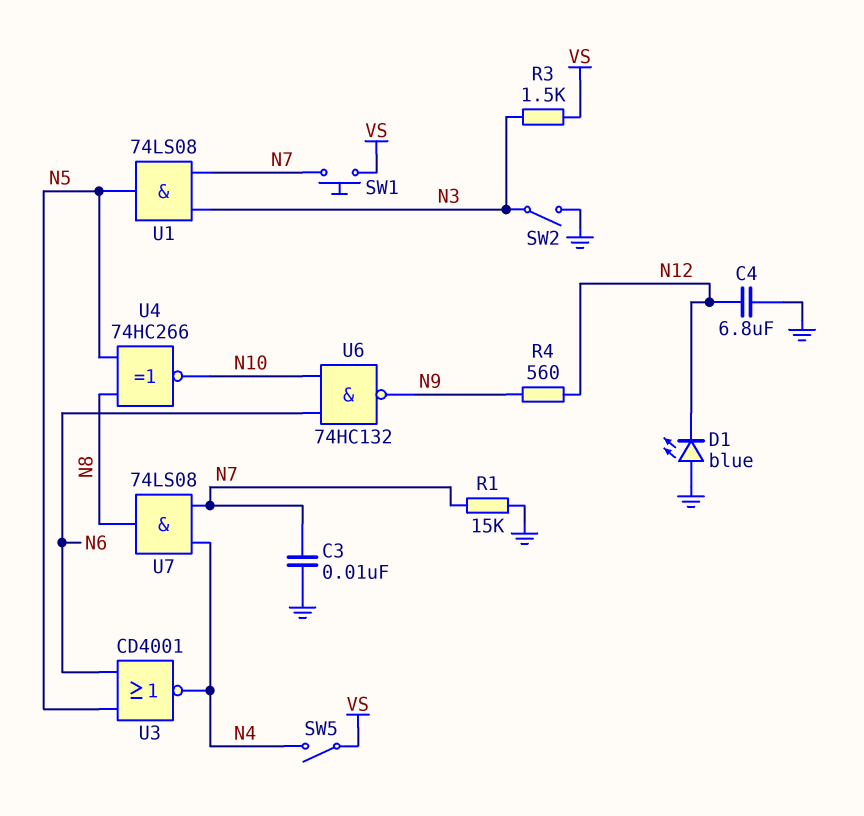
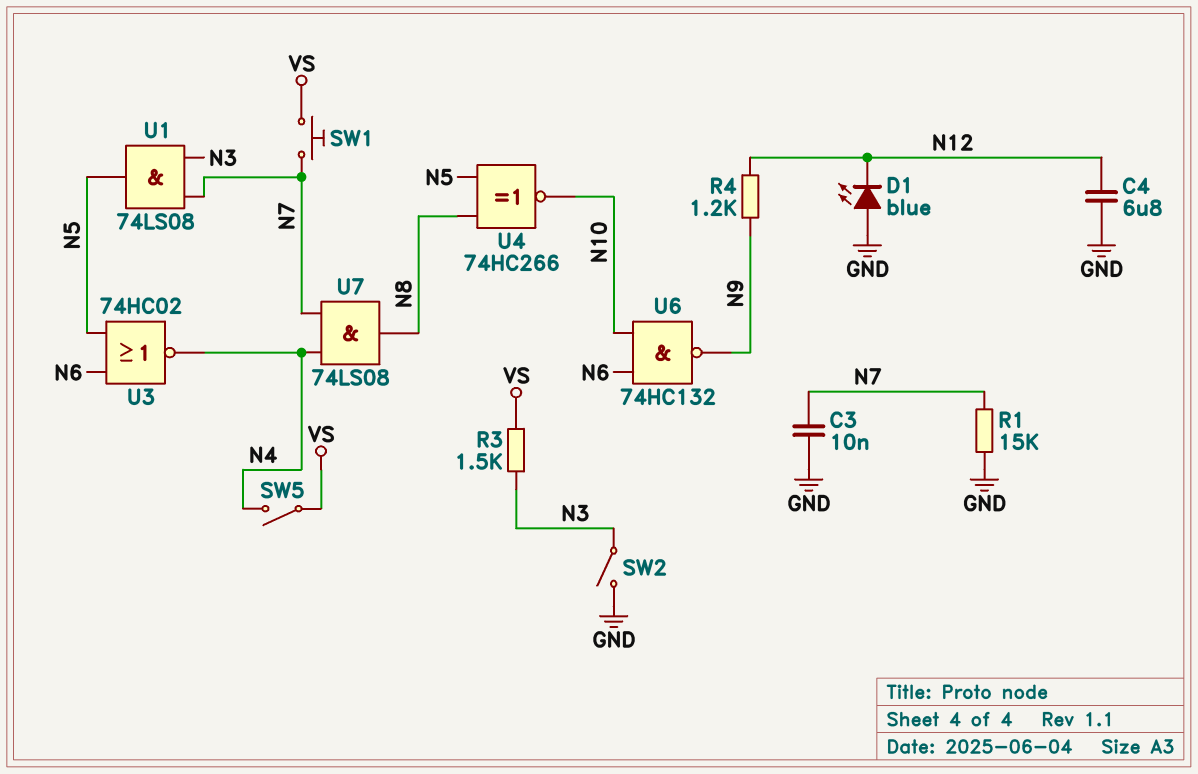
R4: 560 (N9, N12) -> 1.2k (N9, N12)
U3: NOR CD4001 (in N5, in N6, out N4) -> NOR 74HC02 (in N5, in N6, out N4)

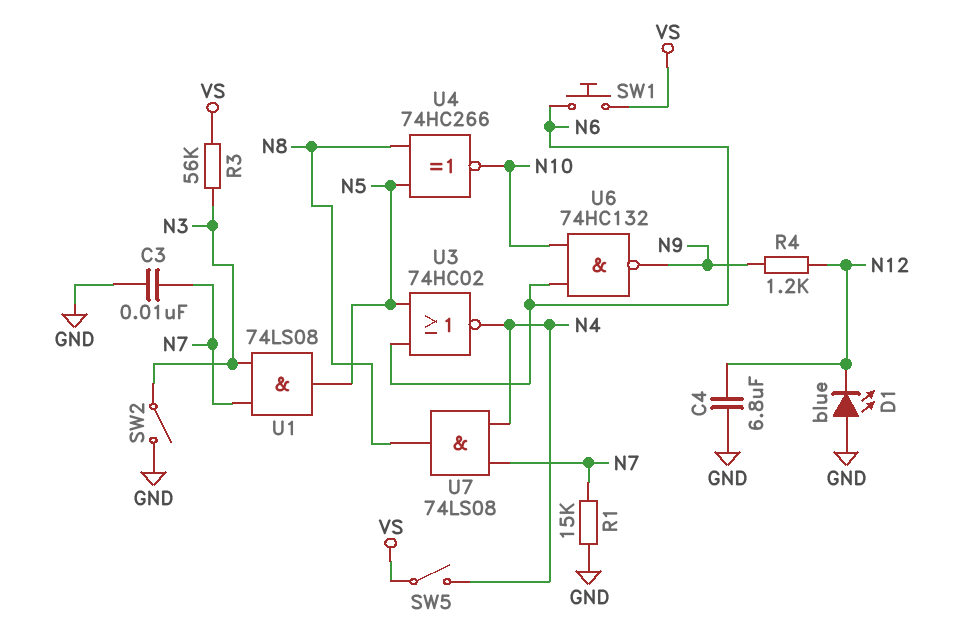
R3: 1.5k (N3, VS) -> 56k (N3, VS)
SW1: button (N7, VS) -> button (N6, VS)

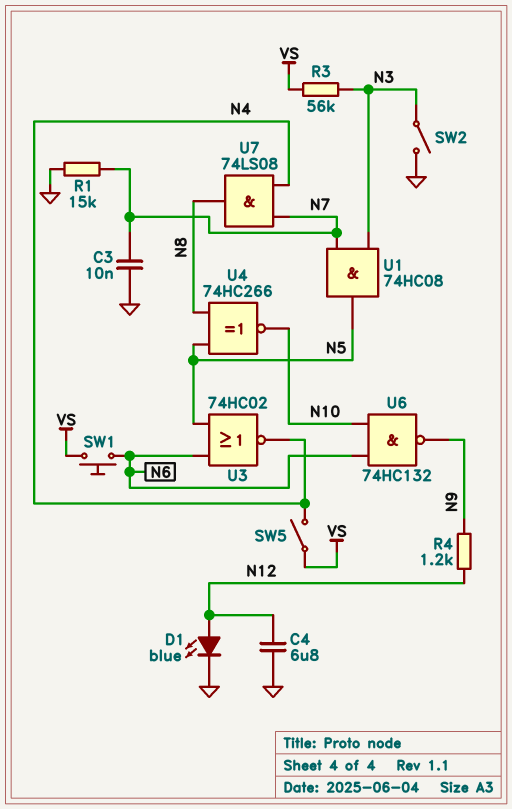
D1: LED blue (A GND, K N12) -> LED blue (A N12, K GND)
U1: AND 74LS08 (in N3, in N7, out N5) -> AND 74HC08 (in N3, in N7, out N5)

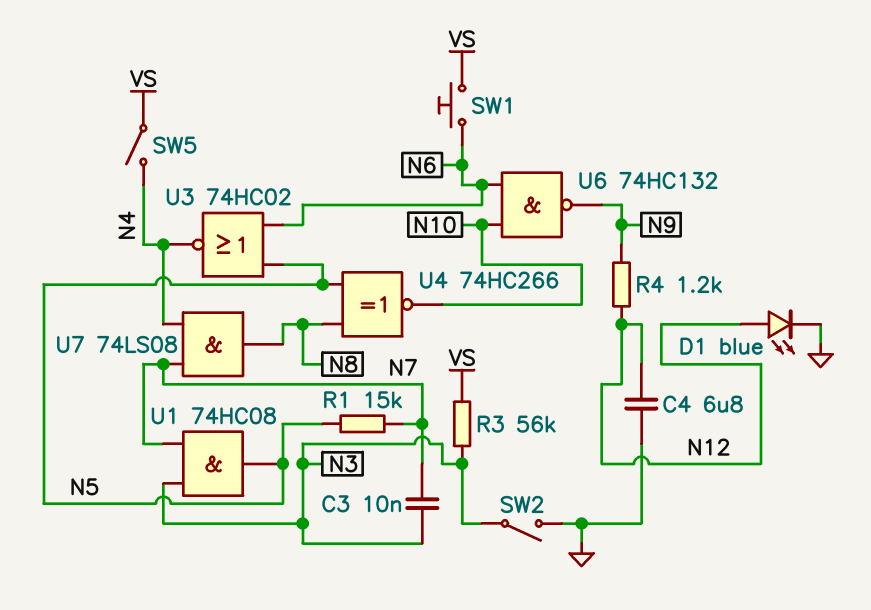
C3: 10nF (GND, N7) -> 10nF (N3, N7)
R1: 15k (GND, N7) -> 15k (N5, N7)

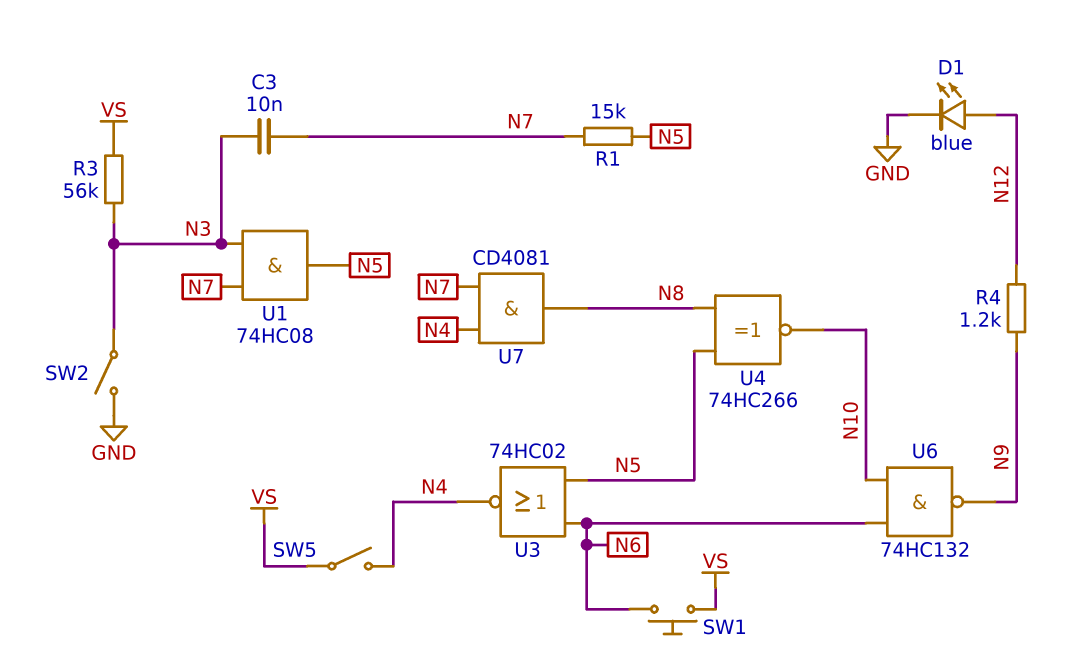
C4: 6.8uF (GND, N12) -> none
U7: AND 74LS08 (in N4, in N7, out N8) -> AND CD4081 (in N4, in N7, out N8)

